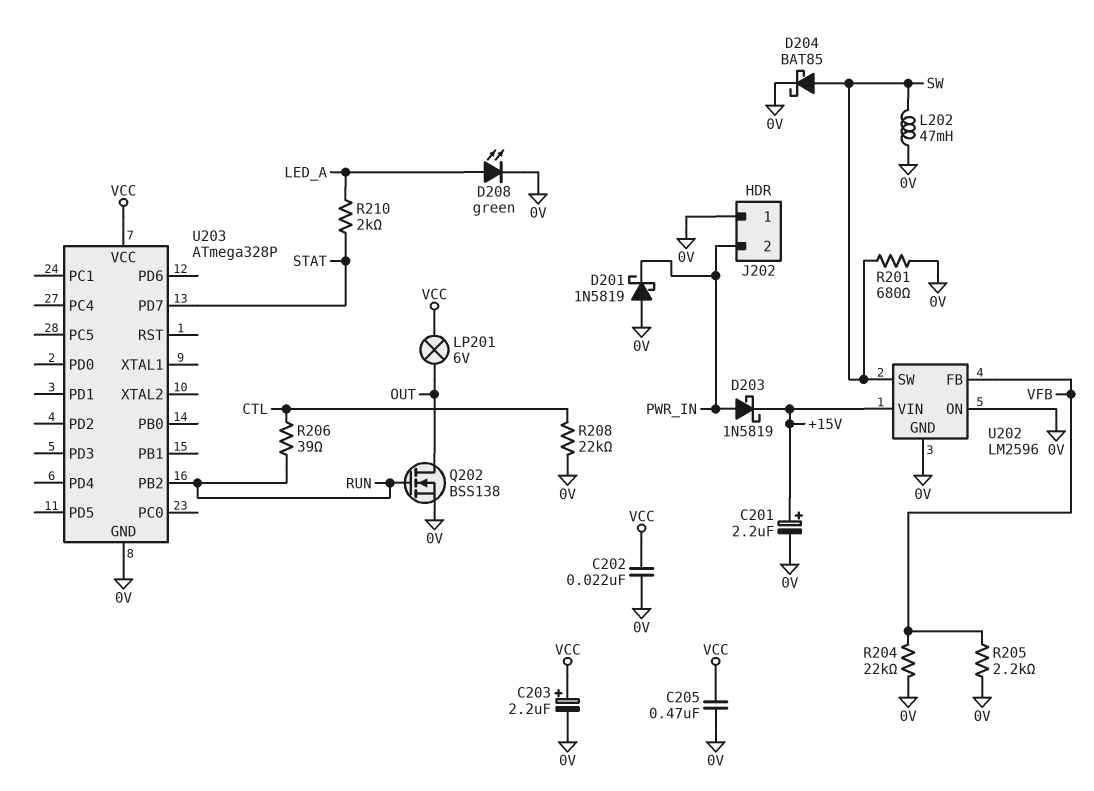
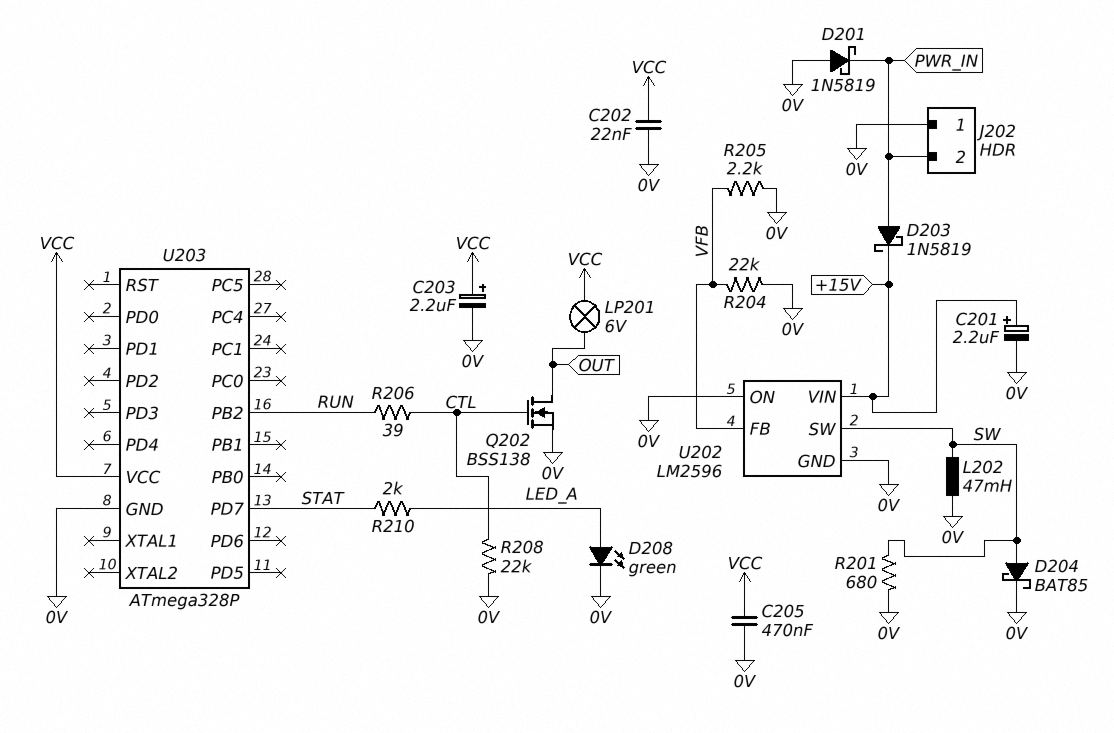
Q202: NMOS BSS138 (G RUN, D OUT, S 0V) -> NMOS BSS138 (G CTL, D OUT, S 0V)

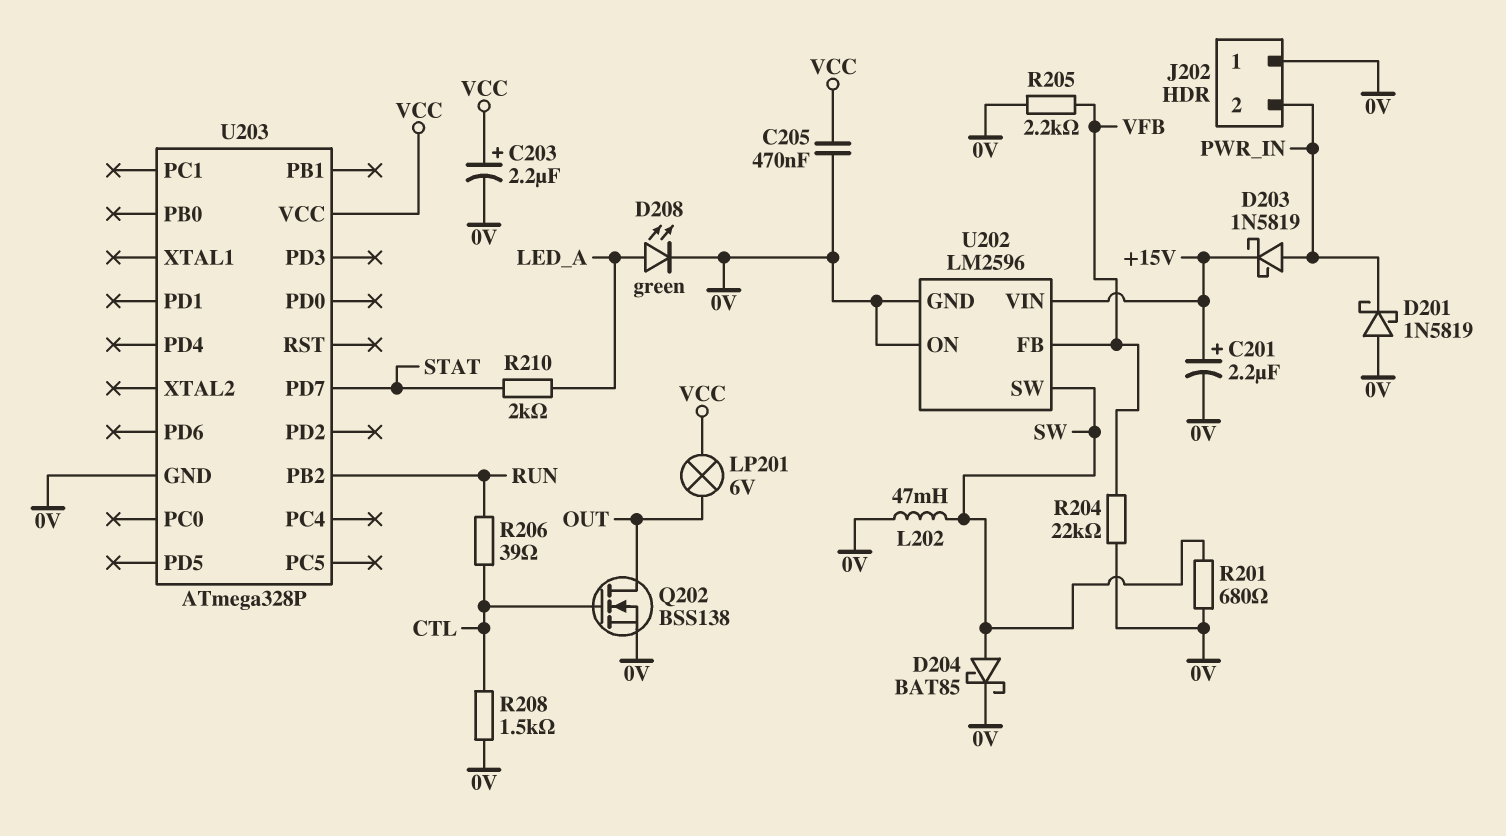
C202: 22nF (0V, VCC) -> none
R208: 22k (0V, CTL) -> 1.5k (0V, CTL)

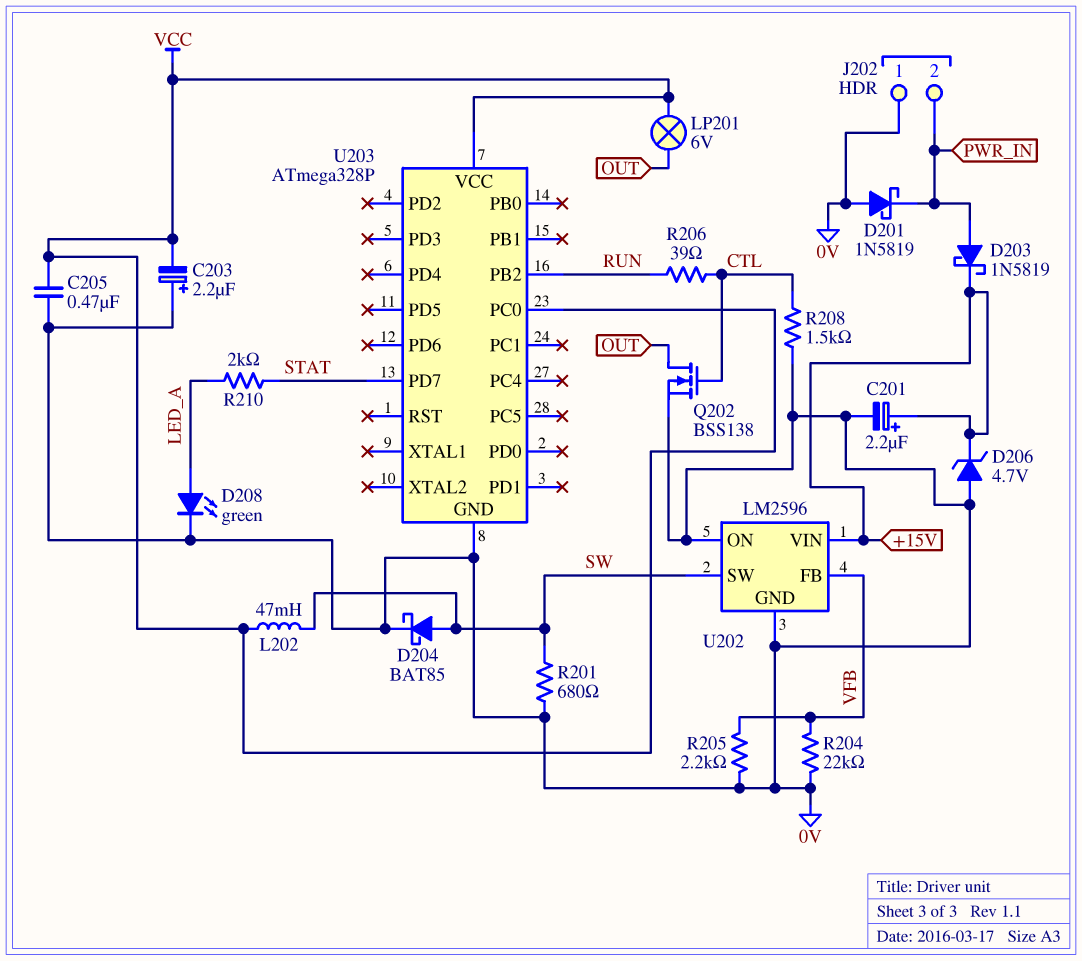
C203: 2.2uF (plus VCC, minus 0V) -> 2.2uF (plus 0V, minus VCC)
D206: none -> zener 4.7V (A 0V, K +15V)
L202: 47mH (0V, SW) -> 47mH (SW, VCC)
U203 pin PC0: none -> VCC

